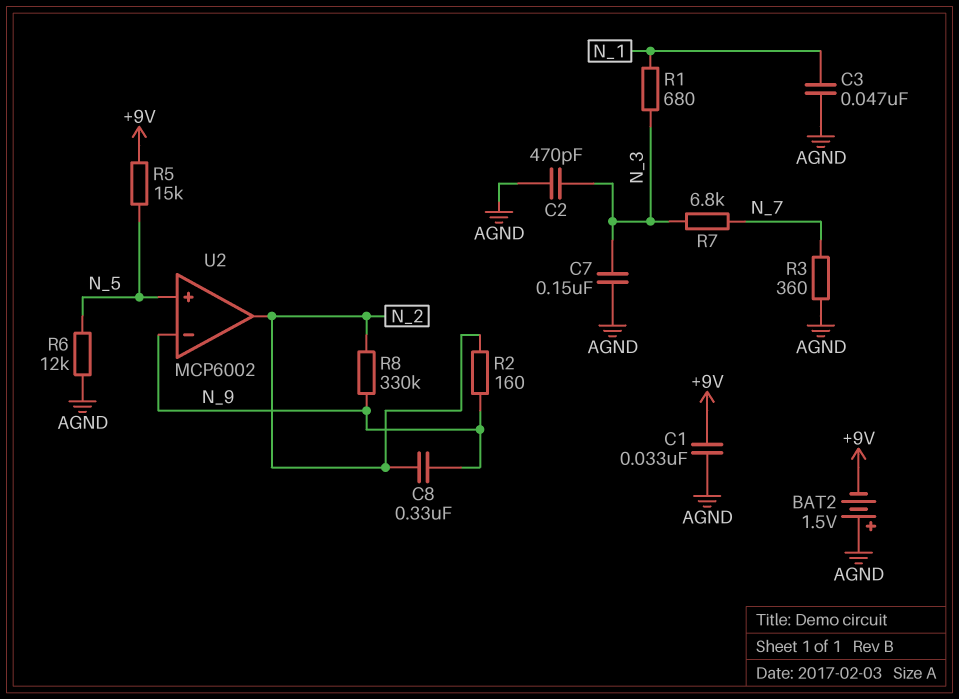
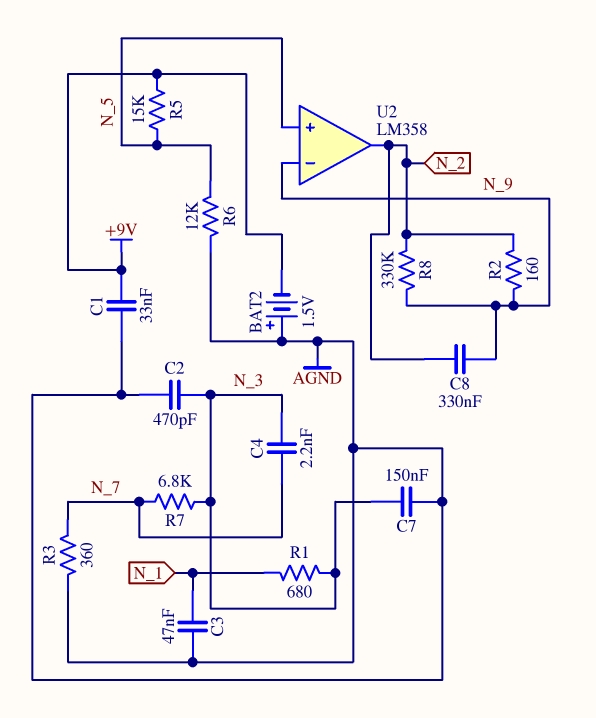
C4: none -> 2.2nF (N_3, N_7)
U2: MCP6002 -> LM358

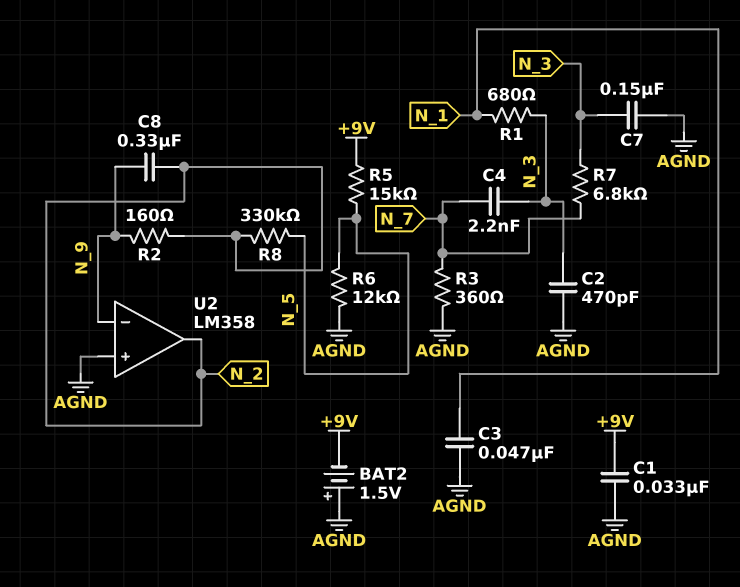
R8: 330k (N_2, N_9) -> 330k (N_2, N_5)
U2 pin in+: N_5 -> AGND

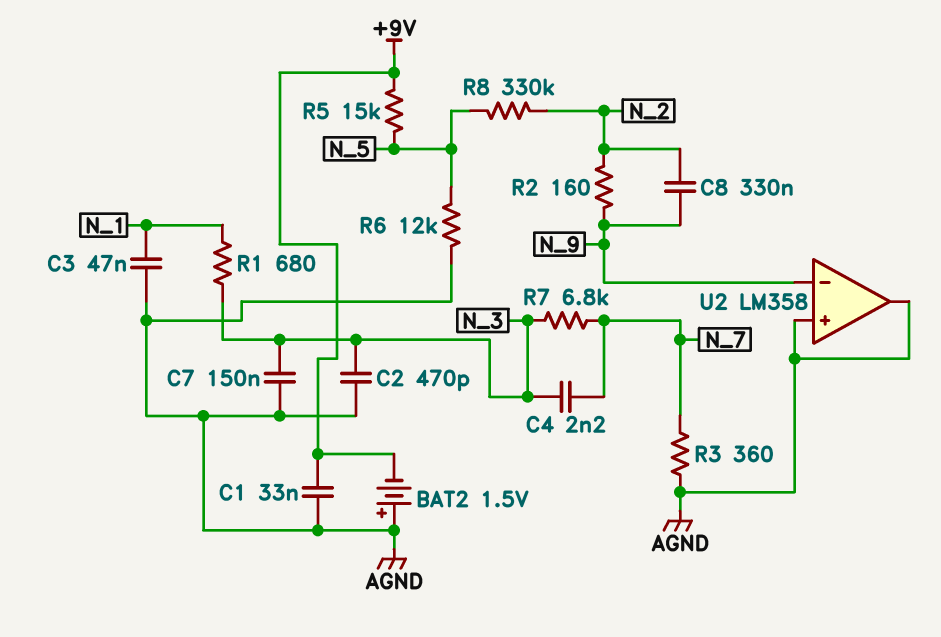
U2 pin out: N_2 -> AGND

